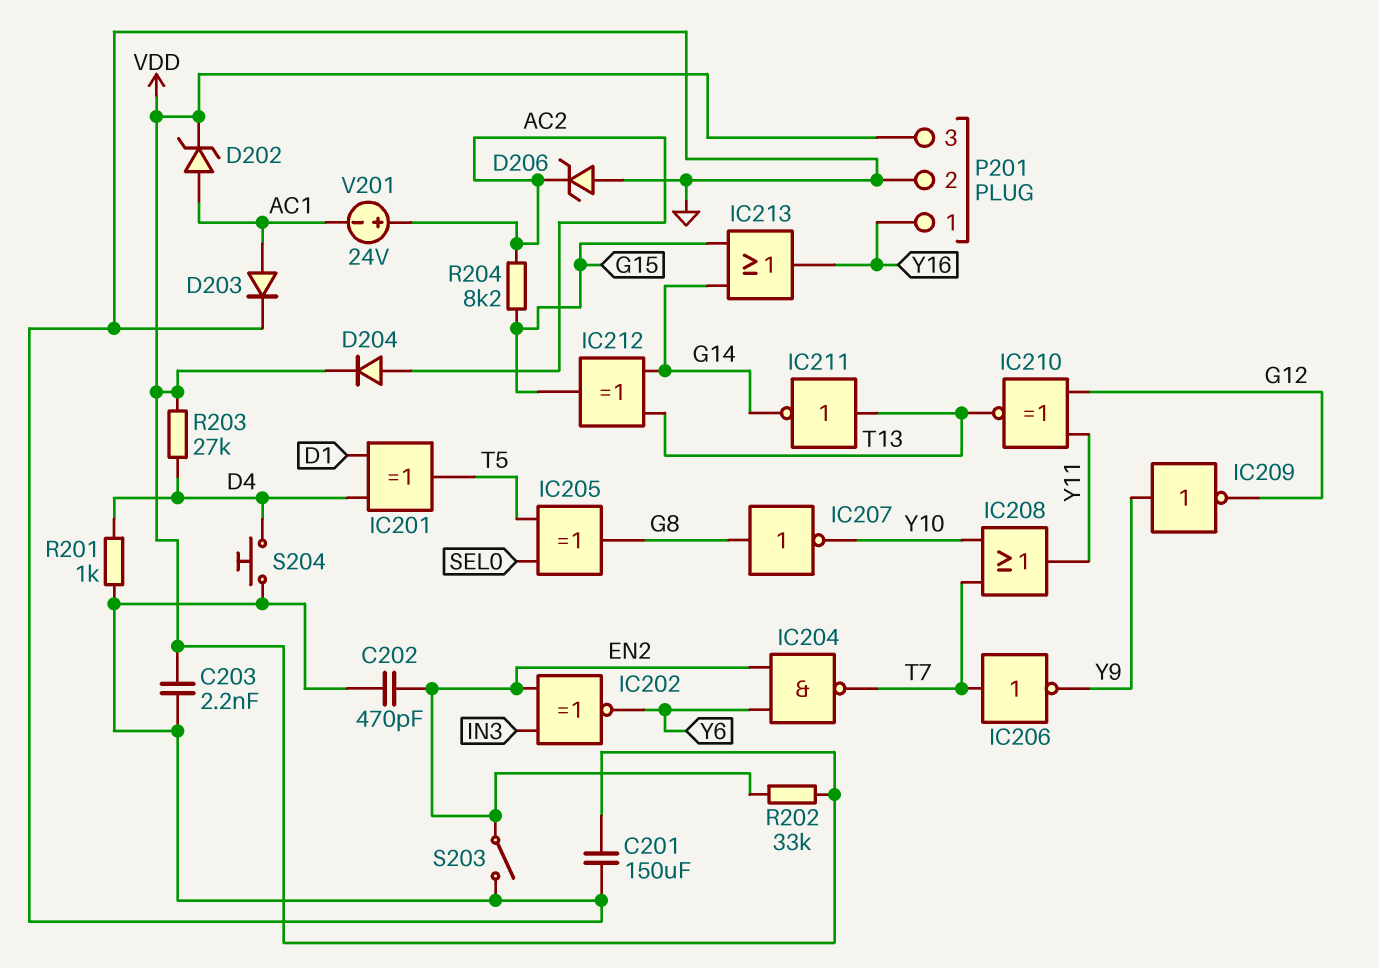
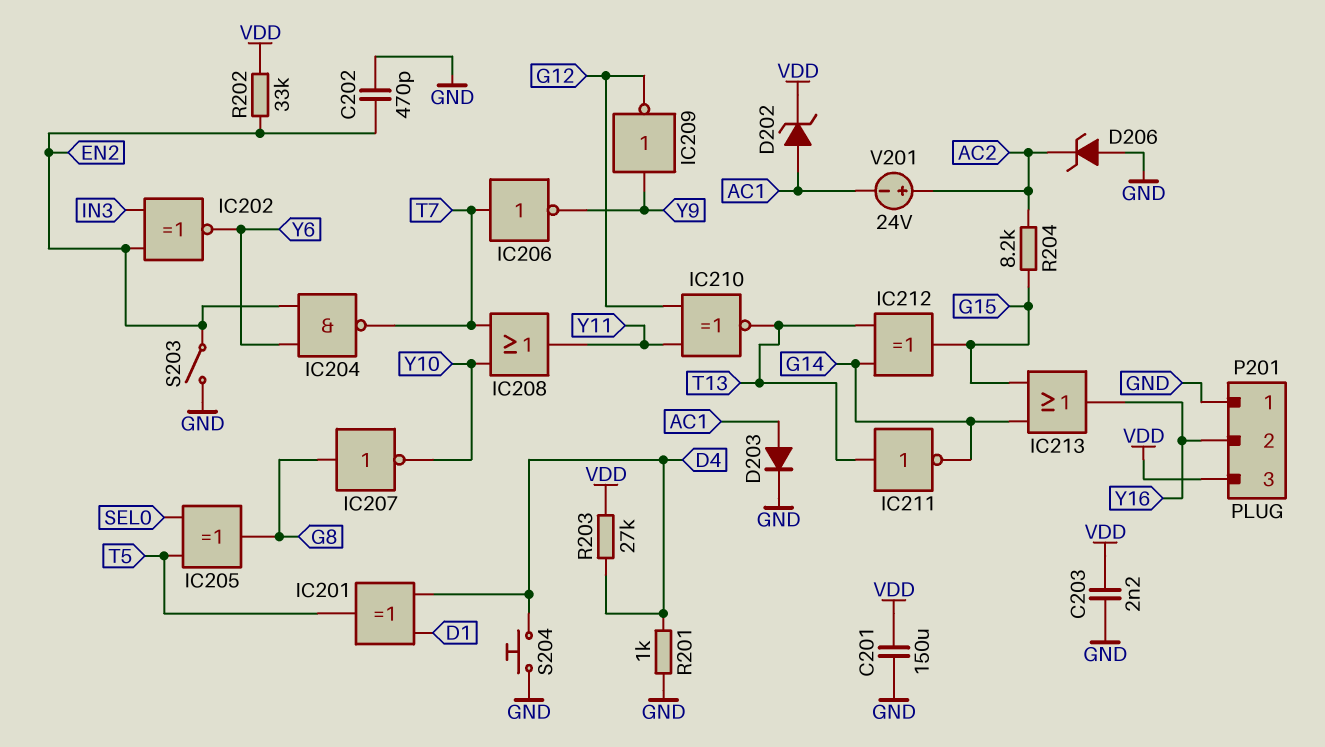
D204: diode (A AC2, K VDD) -> none
P201 pin 1: Y16 -> GND
P201 pin 2: GND -> Y16

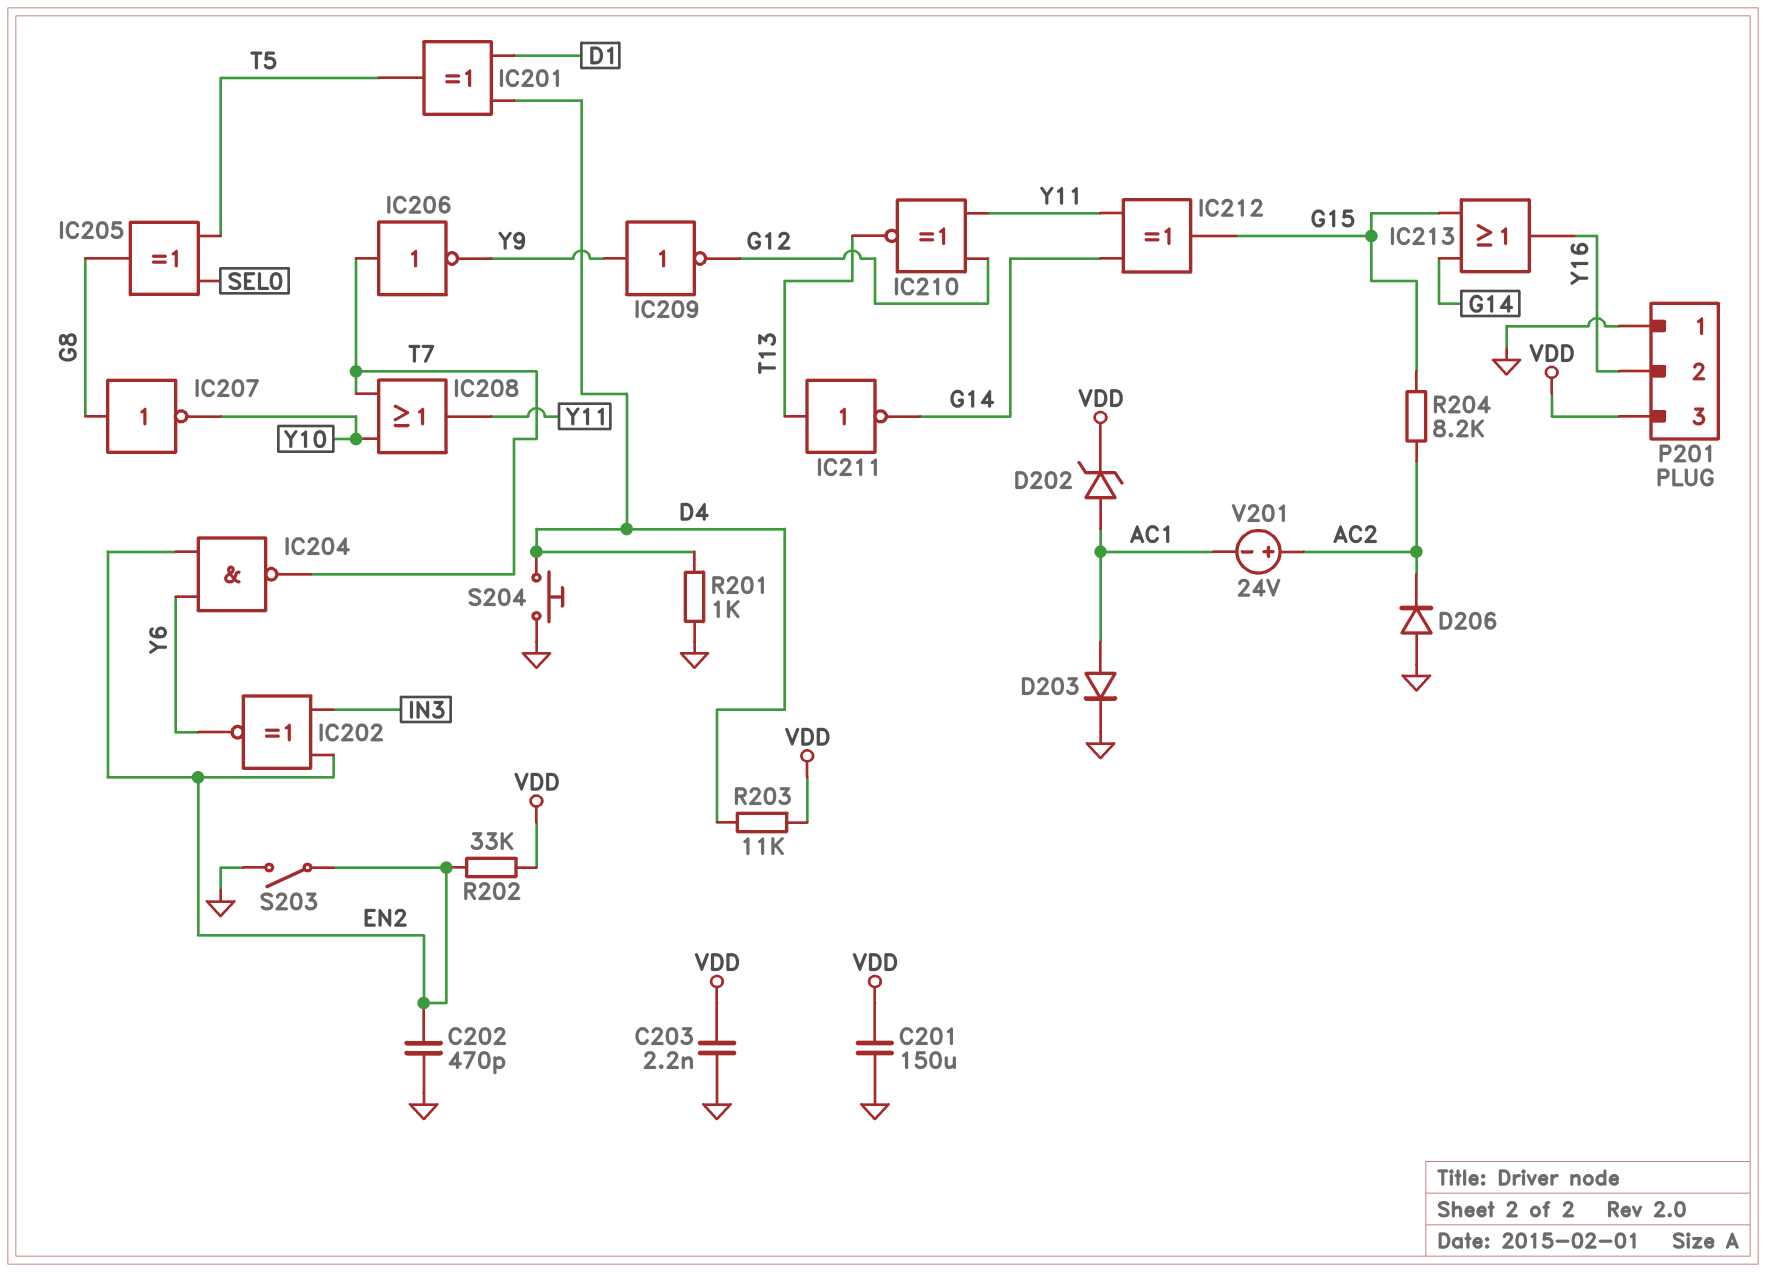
D206: zener (A GND, K AC2) -> diode (A GND, K AC2)
IC212: XOR (in G14, in T13, out G15) -> XOR (in G14, in Y11, out G15)
R203: 27k (D4, VDD) -> 11k (D4, VDD)

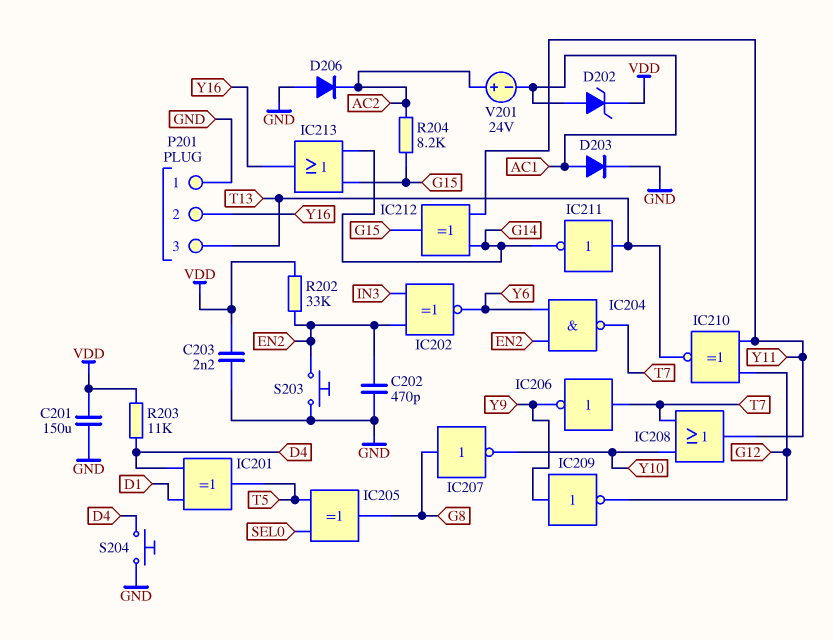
P201 pin 3: VDD -> T13
R201: 1k (D4, GND) -> none
S203: switch (EN2, GND) -> button (EN2, GND)

